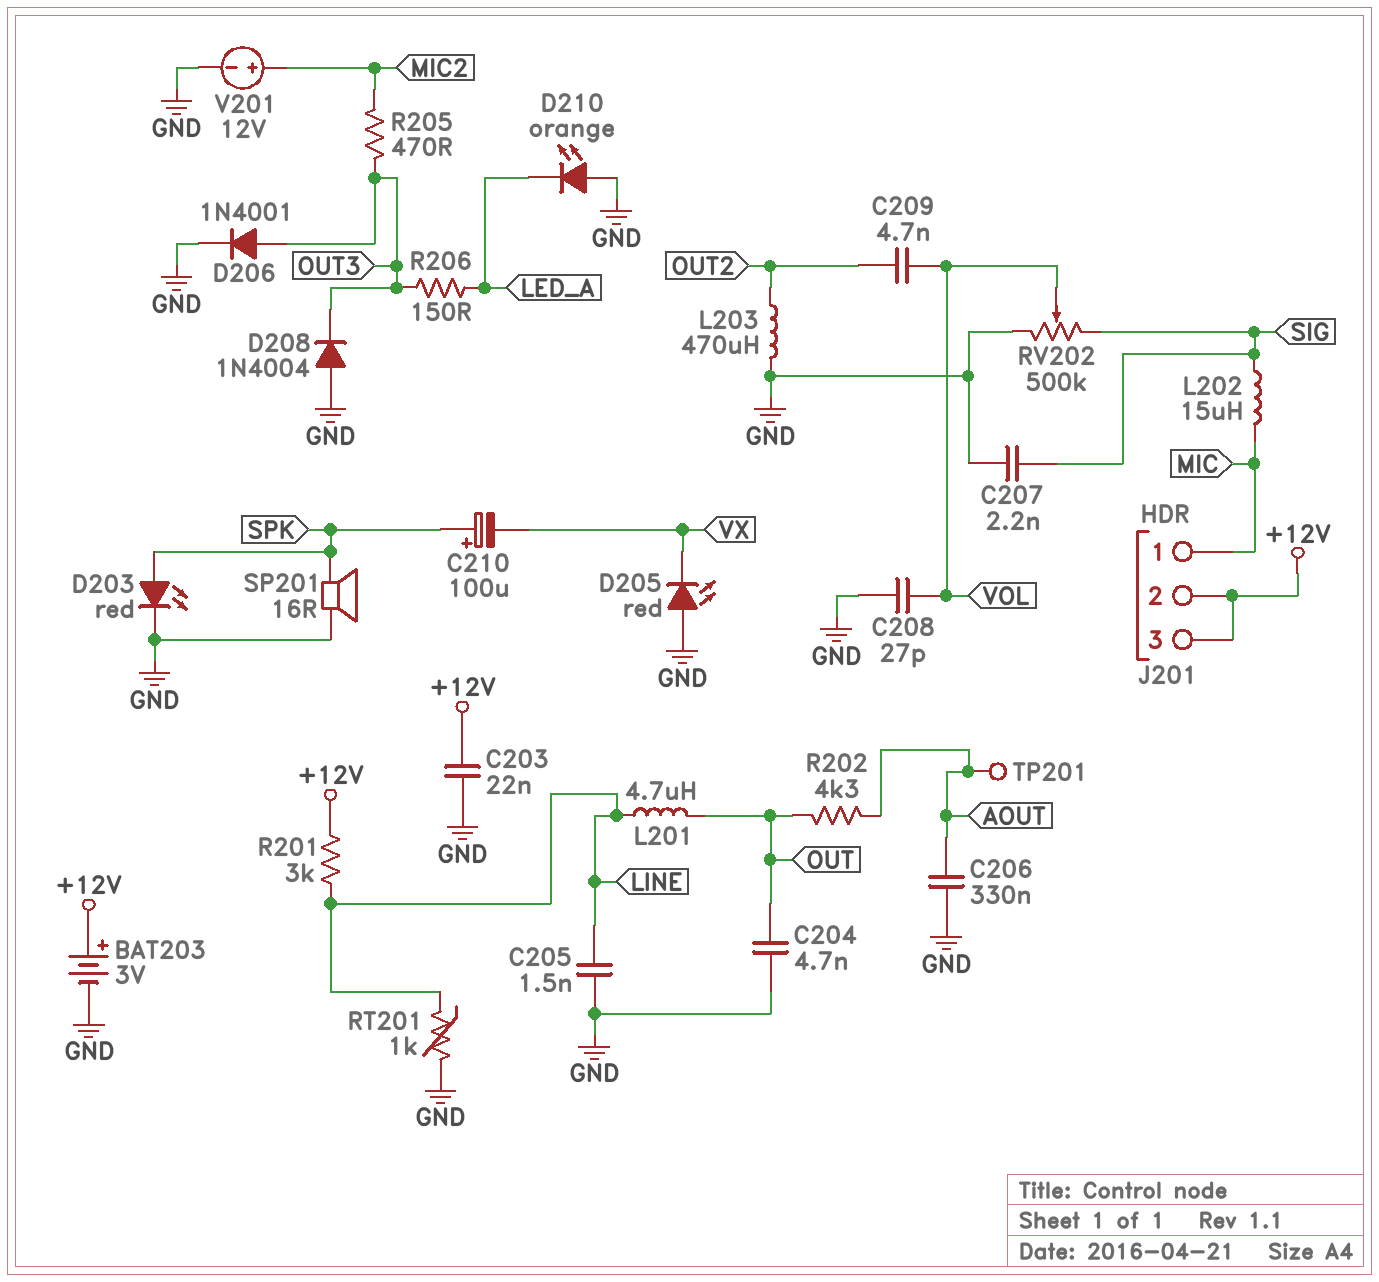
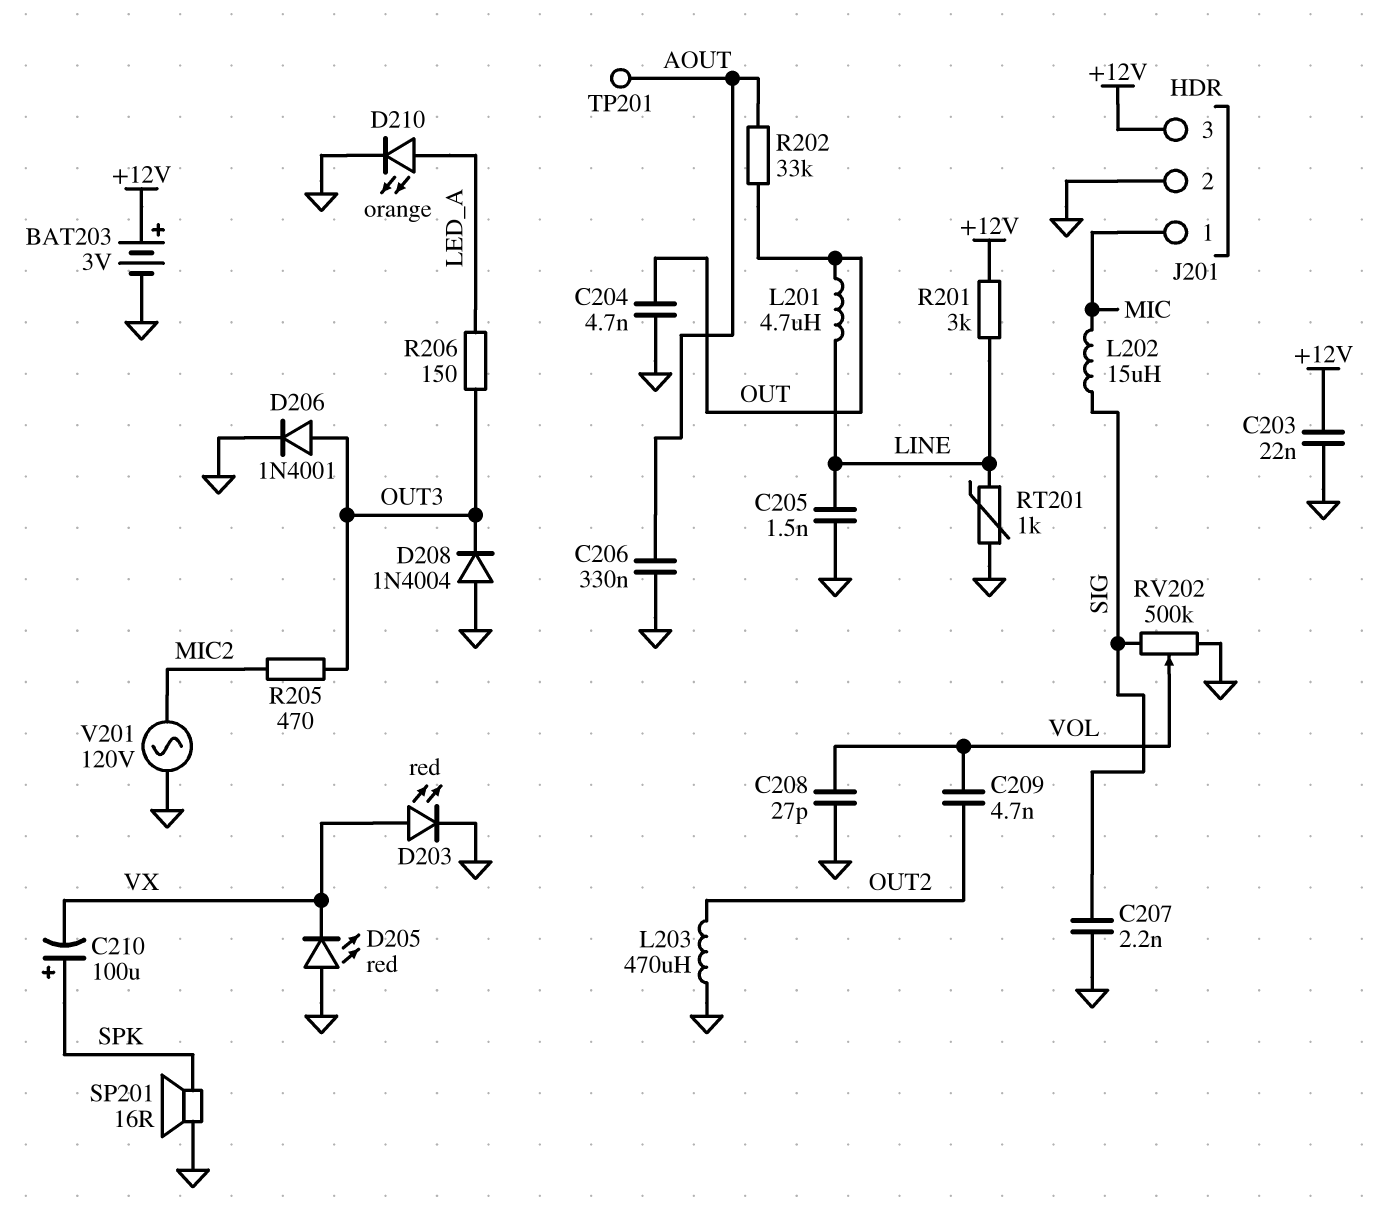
D203: LED red (A SPK, K GND) -> LED red (A VX, K GND)
D210: LED orange (A GND, K LED_A) -> LED orange (A LED_A, K GND)
J201 pin 2: +12V -> GND
R202: 4.3k (AOUT, OUT) -> 33k (AOUT, OUT)
V201: 12V (plus MIC2, minus GND) -> AC 120V (GND, MIC2)

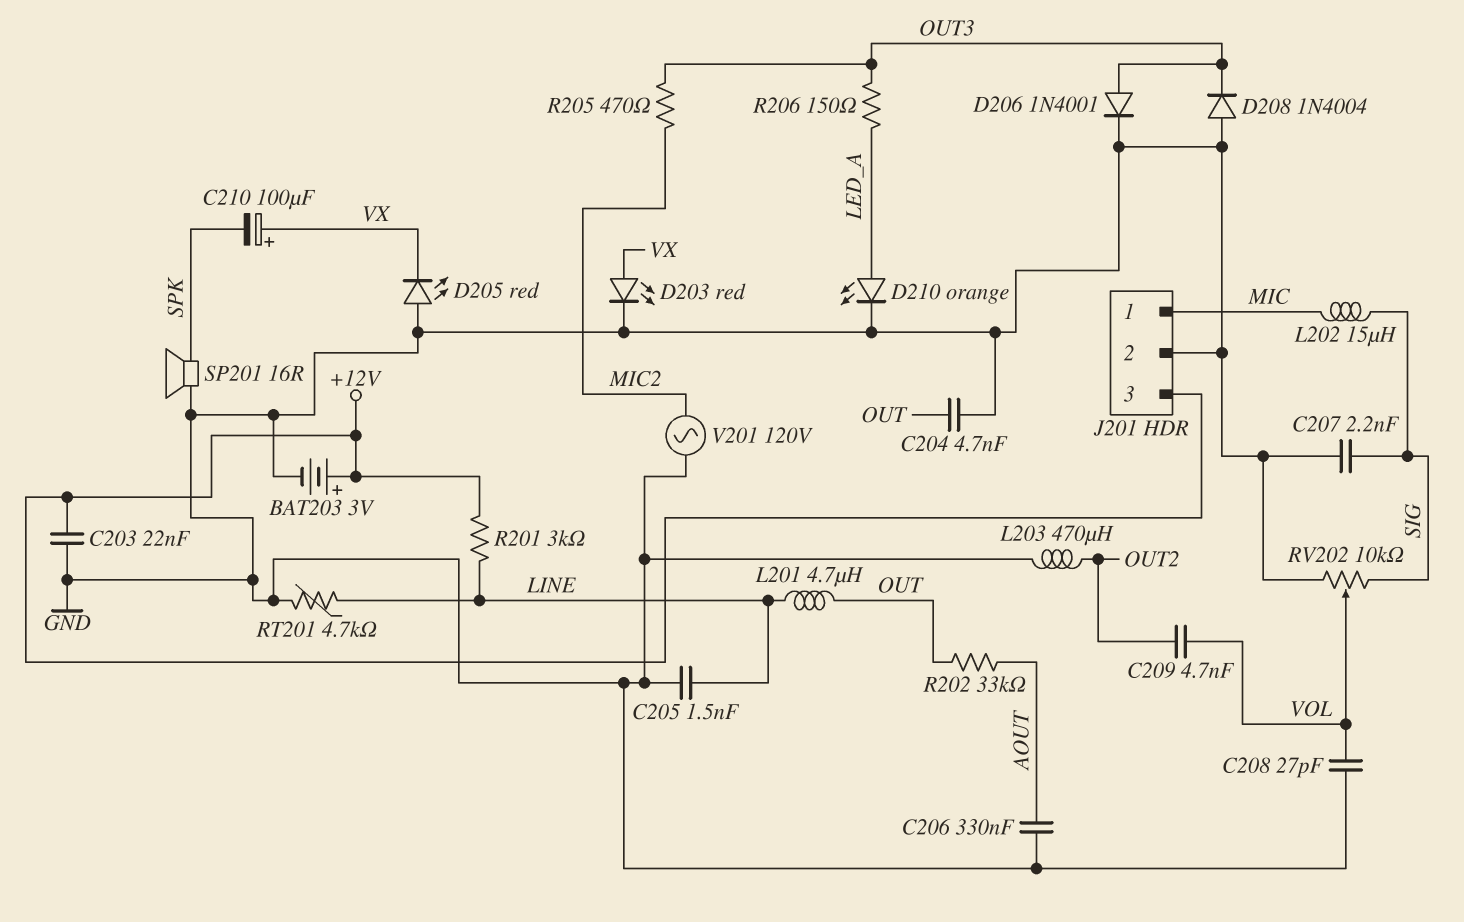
C210: 100uF (plus SPK, minus VX) -> 100uF (plus VX, minus SPK)
RT201: 1k (GND, LINE) -> 4.7k (GND, LINE)
RV202: 500k (GND, SIG, wiper VOL) -> 10k (GND, SIG, wiper VOL)
TP201: test point (AOUT) -> none

